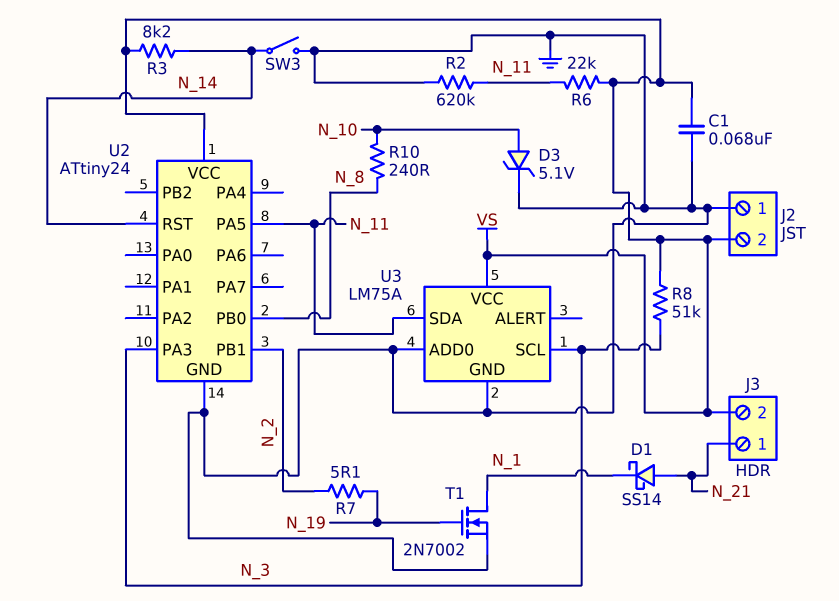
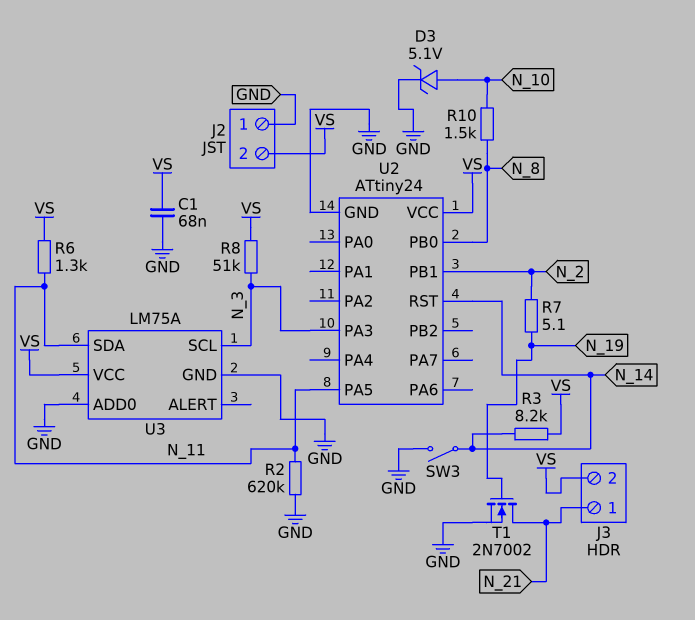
D1: schottky SS14 (A N_21, K N_1) -> none
R6: 22k (N_11, VS) -> 1.3k (N_11, VS)
R10: 240 (N_8, N_10) -> 1.5k (N_8, N_10)
T1: NMOS 2N7002 (G N_19, D N_1, S GND) -> NMOS 2N7002 (G N_19, D N_21, S GND)

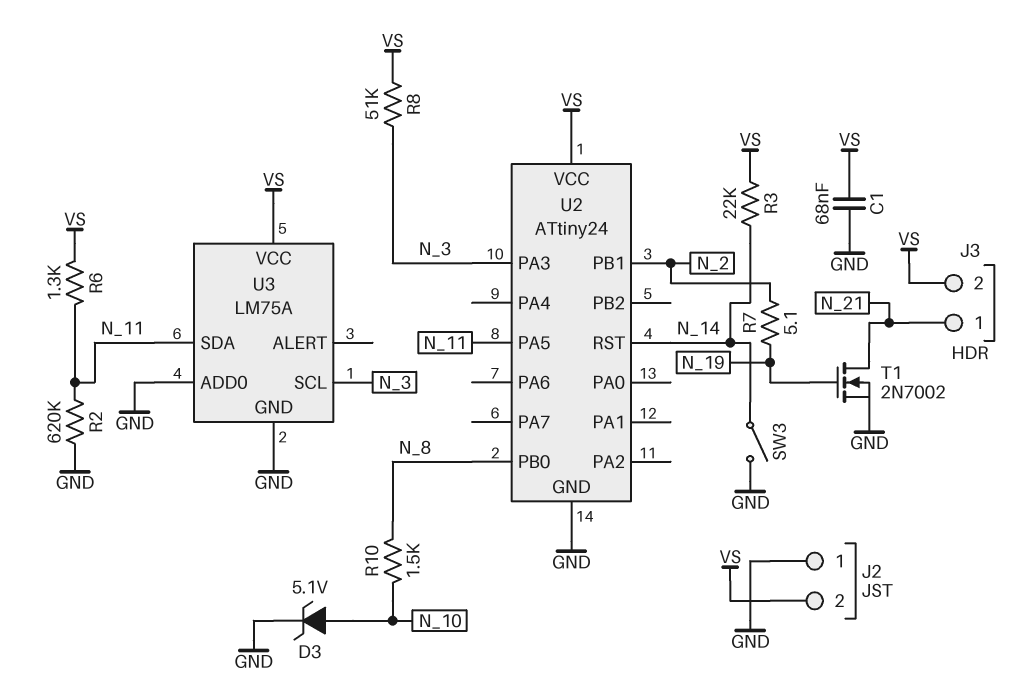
R3: 8.2k (N_14, VS) -> 22k (N_14, VS)

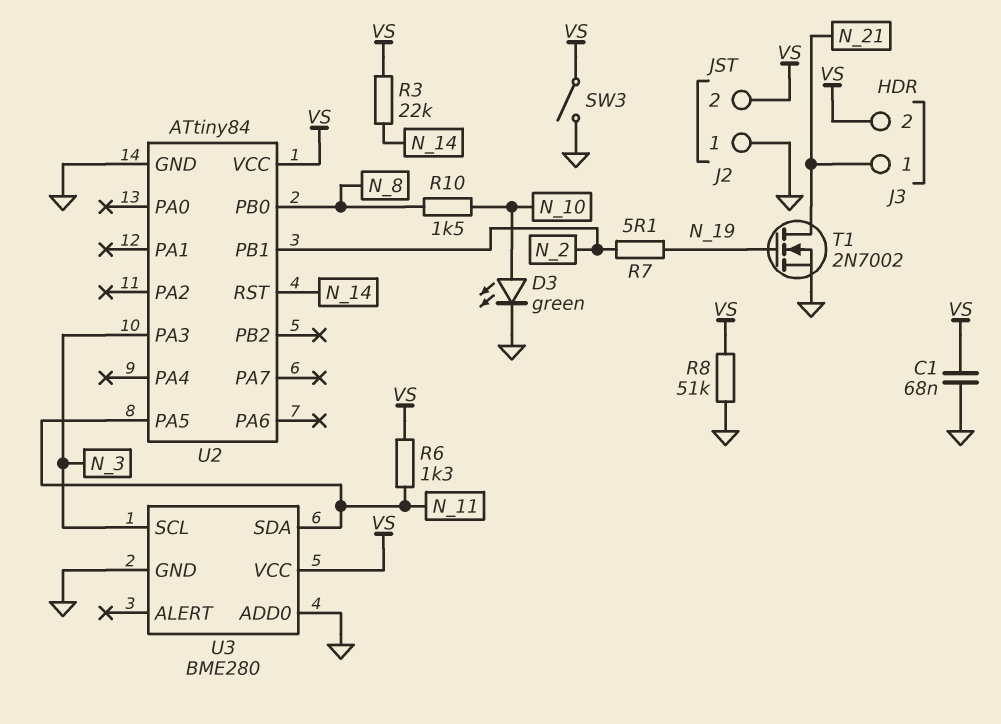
D3: zener 5.1V (A N_10, K GND) -> LED green (A N_10, K GND)
R2: 620k (GND, N_11) -> none
R8: 51k (N_3, VS) -> 51k (GND, VS)
SW3: switch (GND, N_14) -> switch (GND, VS)
U2: ATtiny24 -> ATtiny84
U3: LM75A -> BME280

